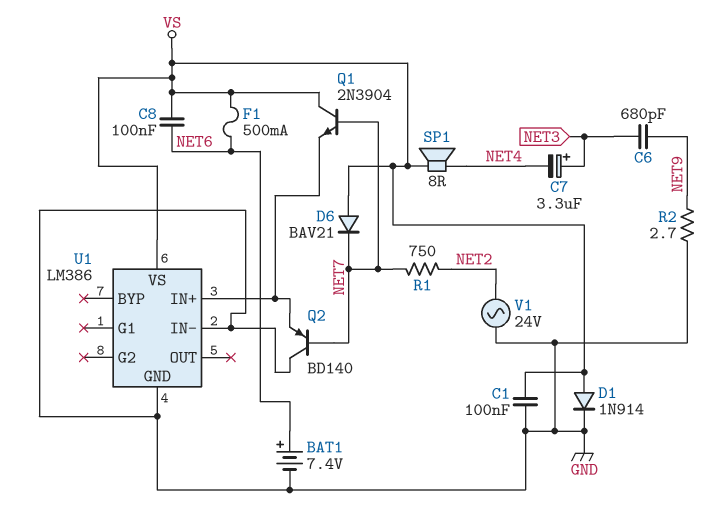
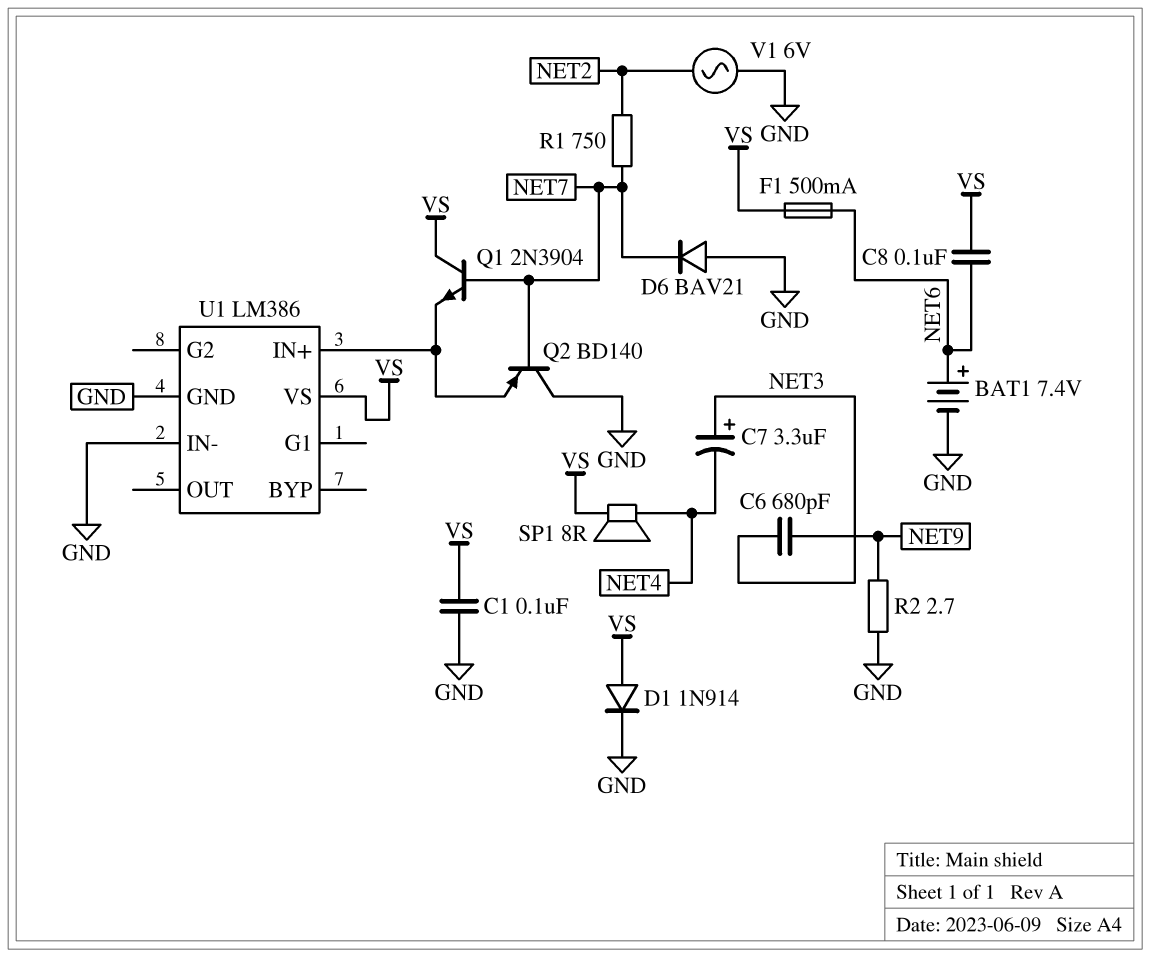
D6: diode BAV21 (A VS, K NET7) -> diode BAV21 (A GND, K NET7)
V1: AC 24V (GND, NET2) -> AC 6V (GND, NET2)

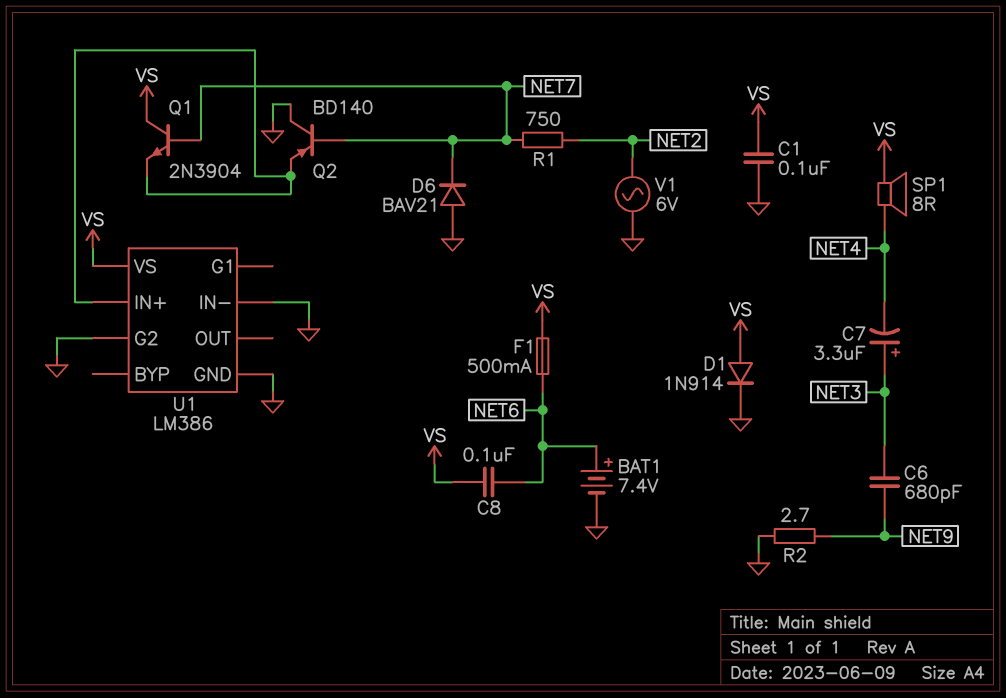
U1 pin G2: none -> GND

